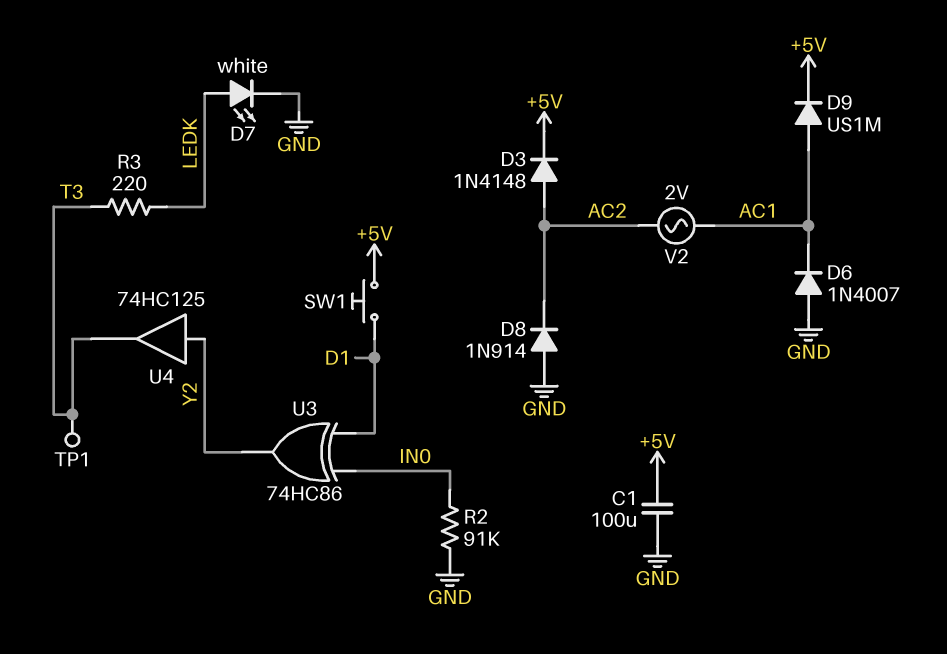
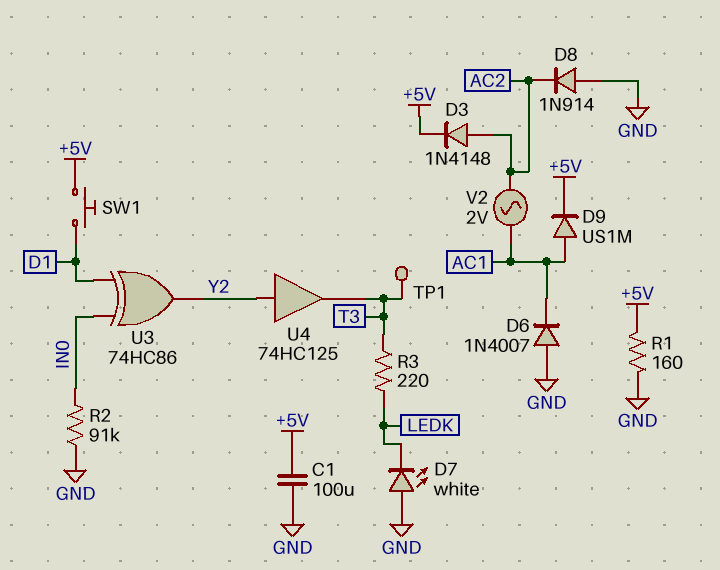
D7: LED white (A LEDK, K GND) -> LED white (A GND, K LEDK)
R1: none -> 160 (+5V, GND)

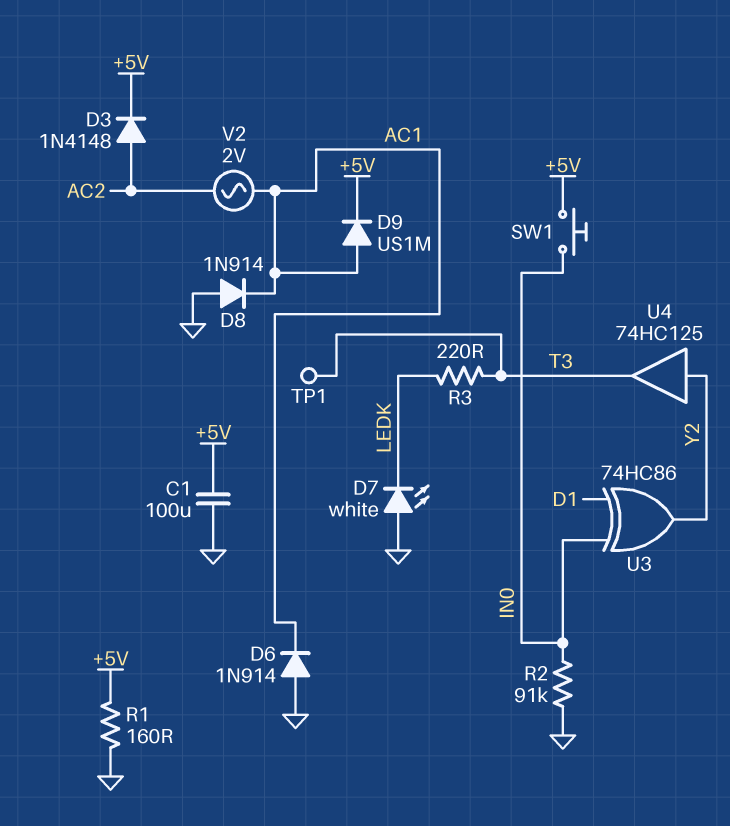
D6: diode 1N4007 (A GND, K AC1) -> diode 1N914 (A GND, K AC1)
D8: diode 1N914 (A GND, K AC2) -> diode 1N914 (A GND, K AC1)
SW1: button (+5V, D1) -> button (+5V, IN0)

